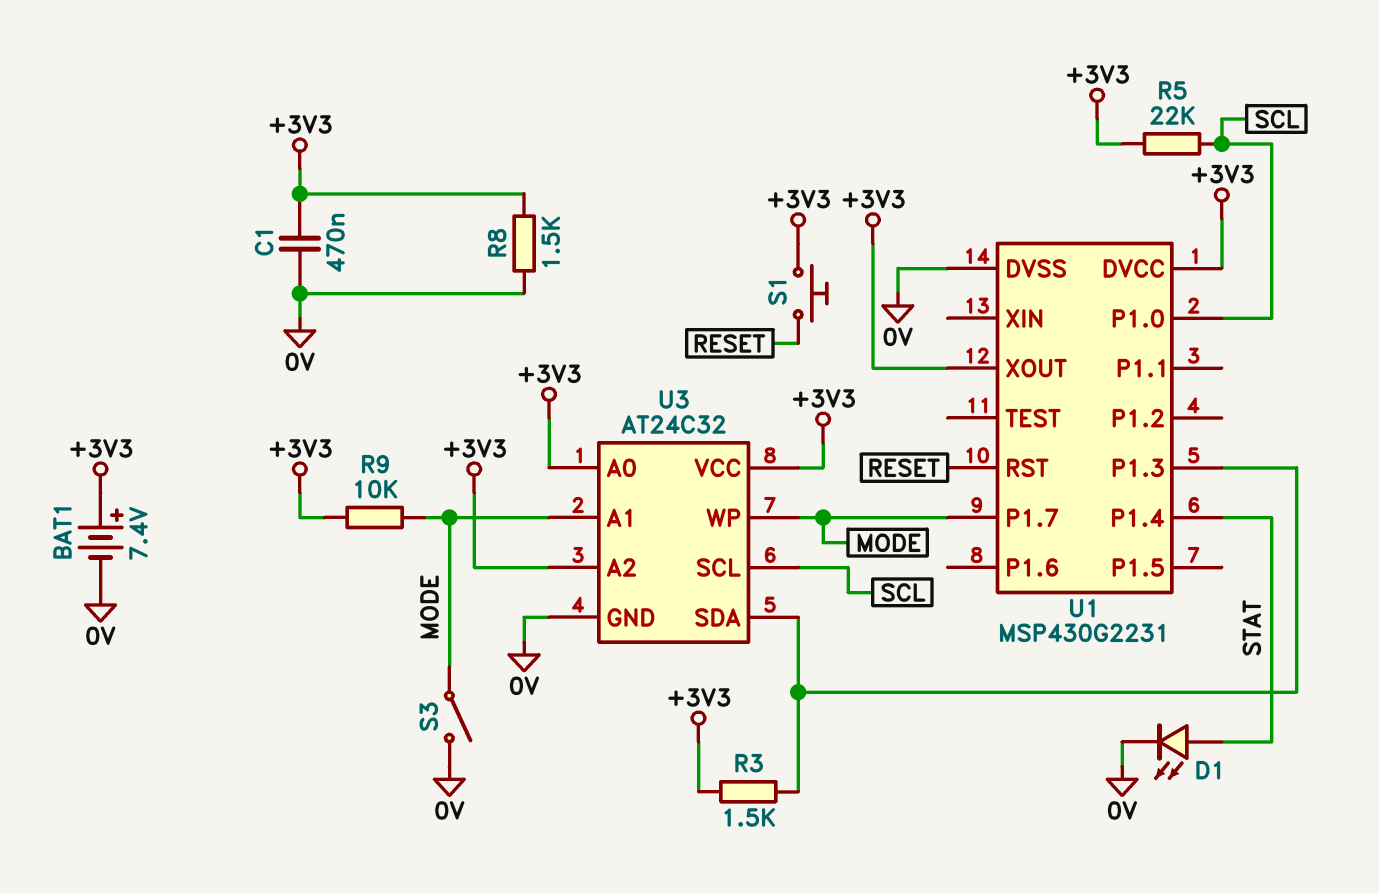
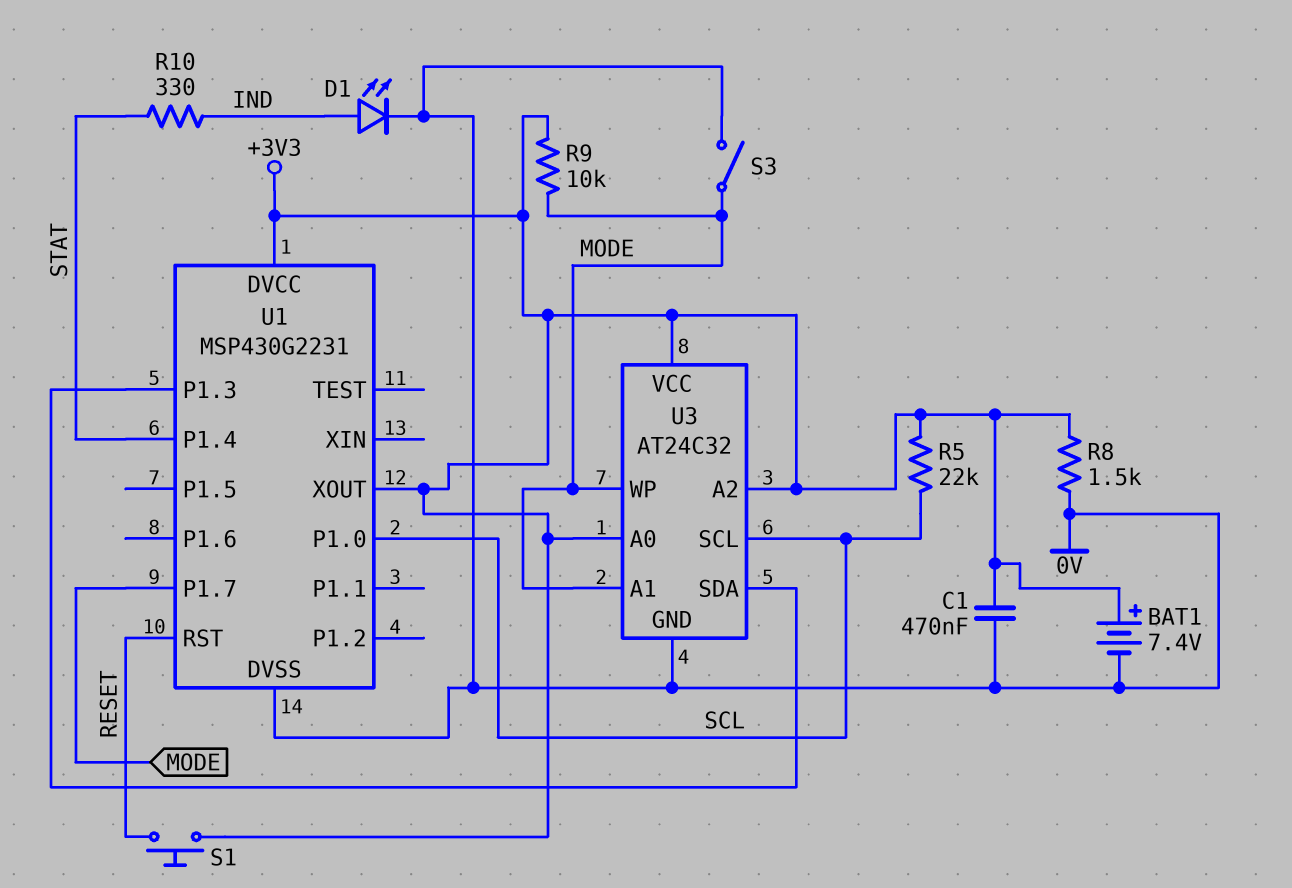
D1: LED (A STAT, K 0V) -> LED (A IND, K 0V)
R3: 1.5k (+3V3, U1/P1.3) -> none
R10: none -> 330 (IND, STAT)

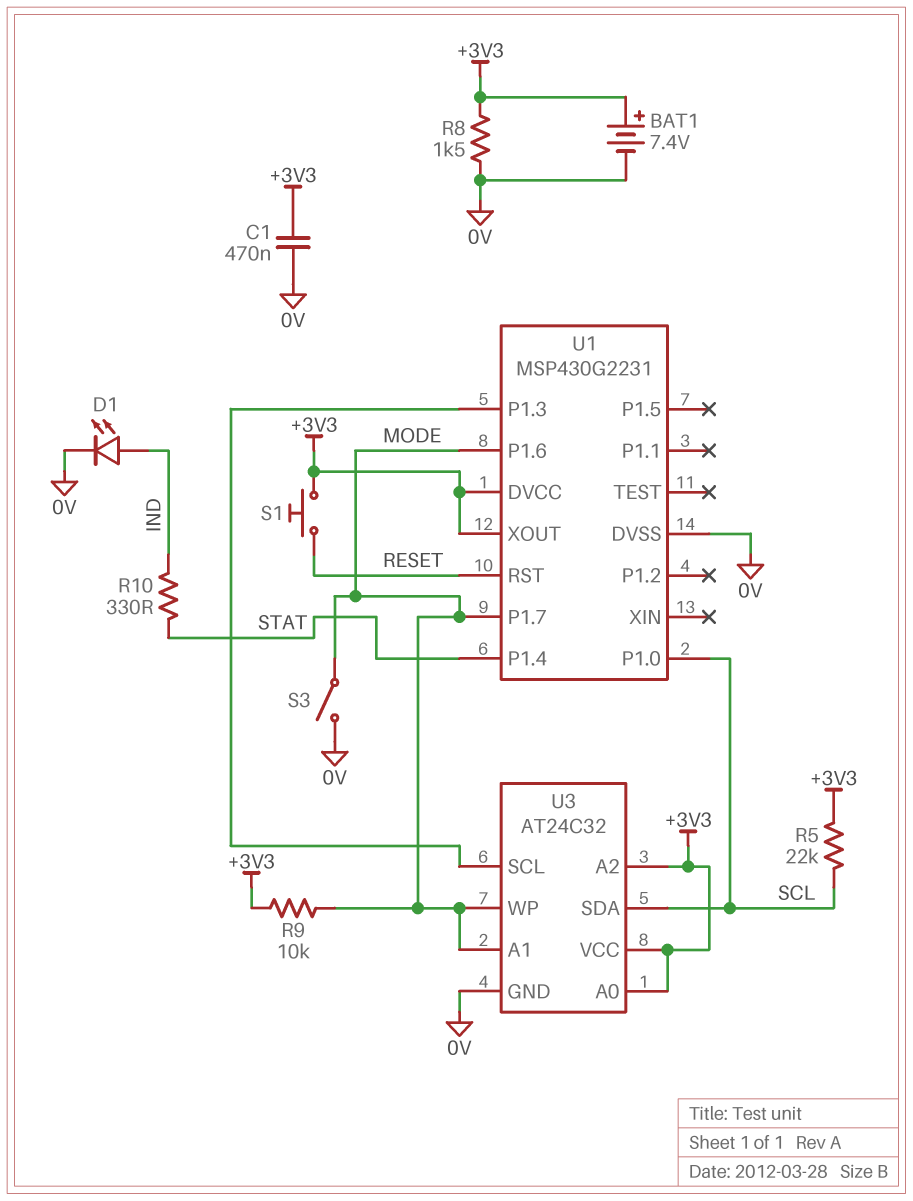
U1 pin P1.6: none -> MODE
U3 pin SCL: SCL -> U1/P1.3
U3 pin SDA: U1/P1.3 -> SCL

